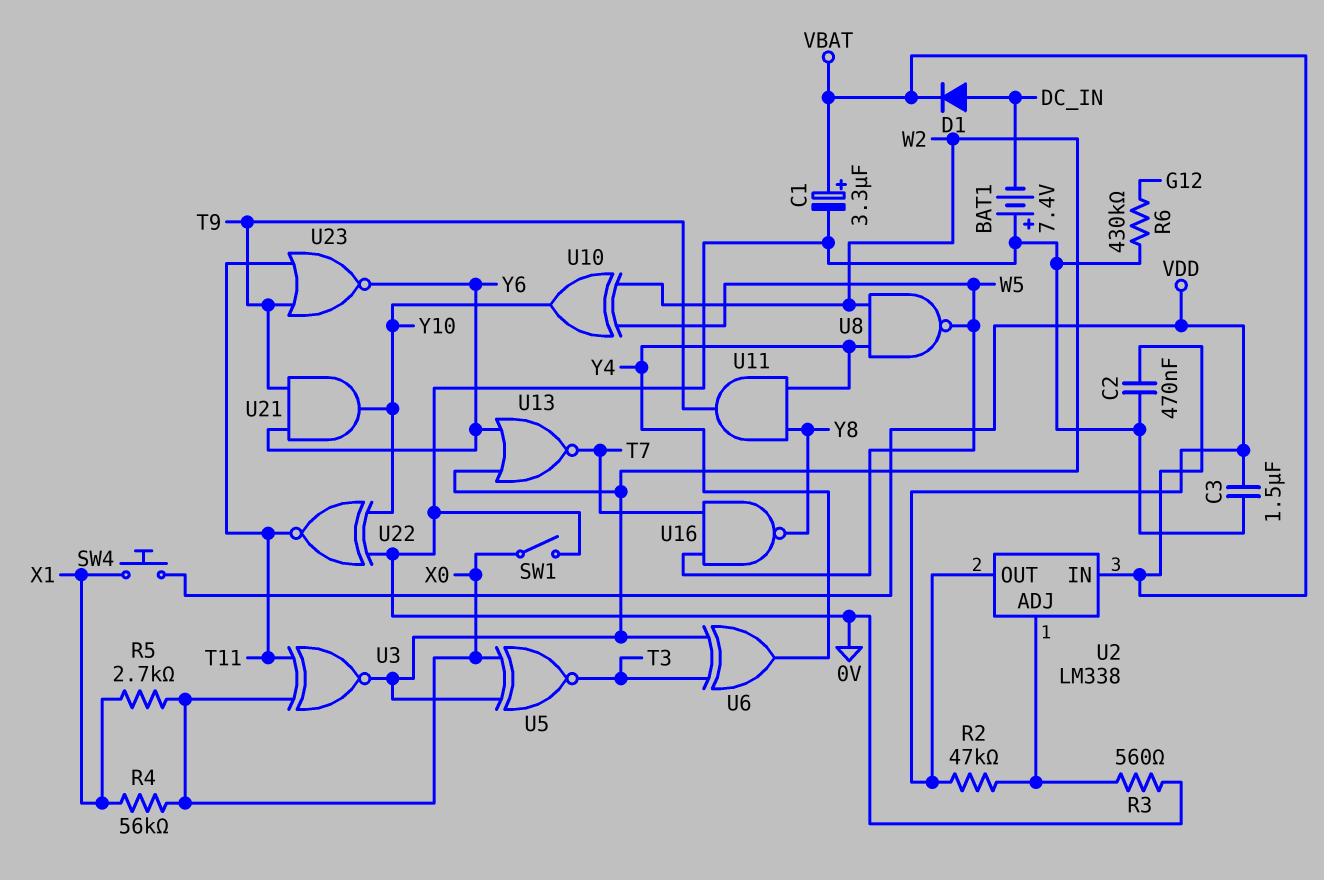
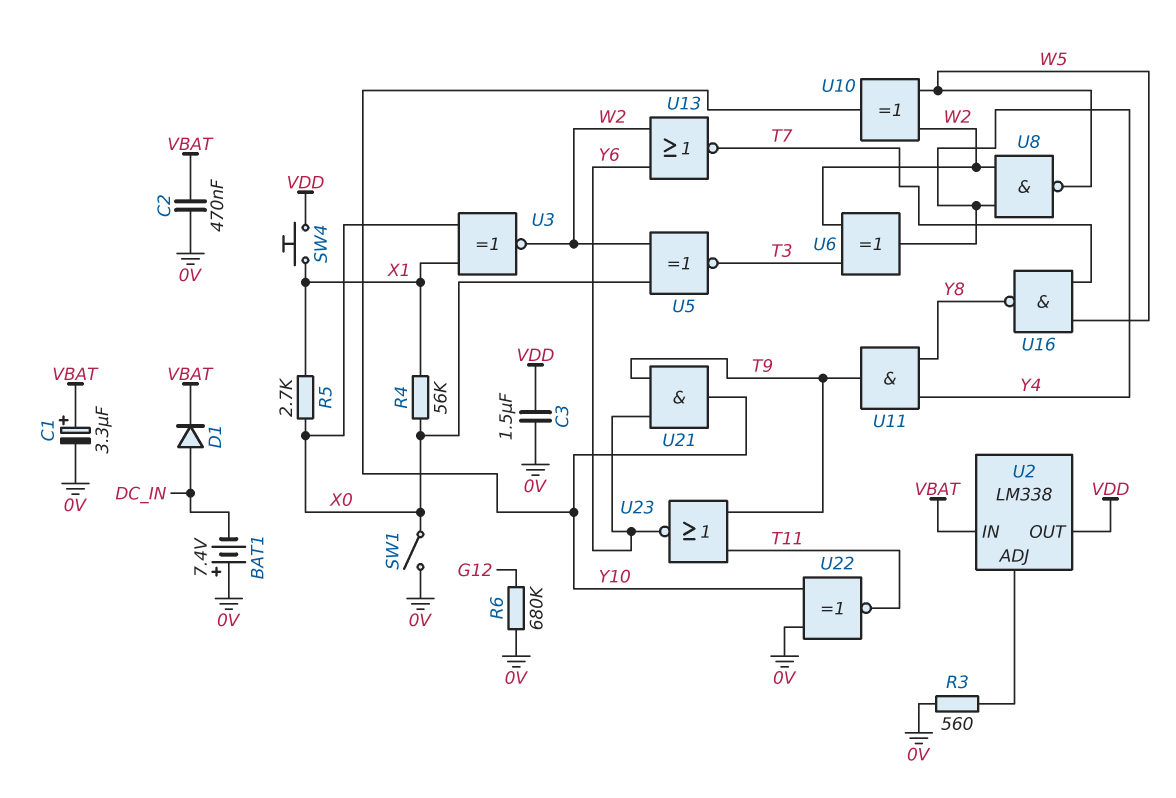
R2: 47k (U2/ADJ, VDD) -> none
R6: 430k (0V, G12) -> 680k (0V, G12)
U3: XNOR (in T11, in X0, out W2) -> XNOR (in X0, in X1, out W2)

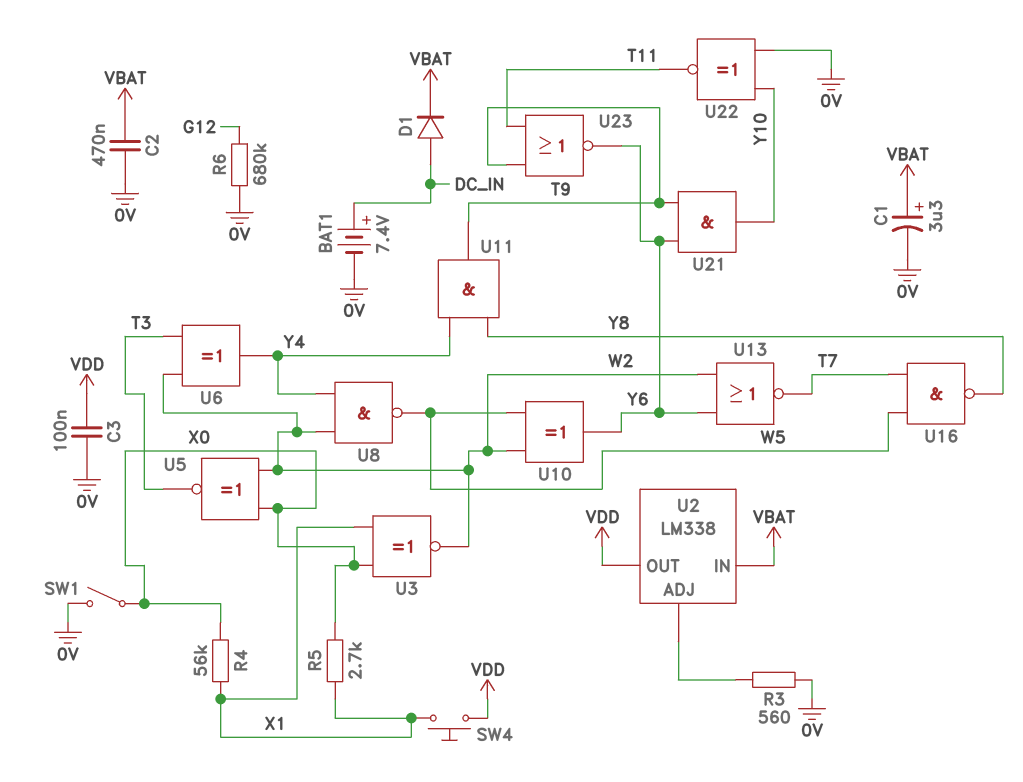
BAT1: 7.4V (plus 0V, minus DC_IN) -> 7.4V (plus DC_IN, minus 0V)
C3: 1.5uF (0V, VDD) -> 100nF (0V, VDD)
U10: XOR (in W2, in W5, out Y10) -> XOR (in W2, in W5, out Y6)

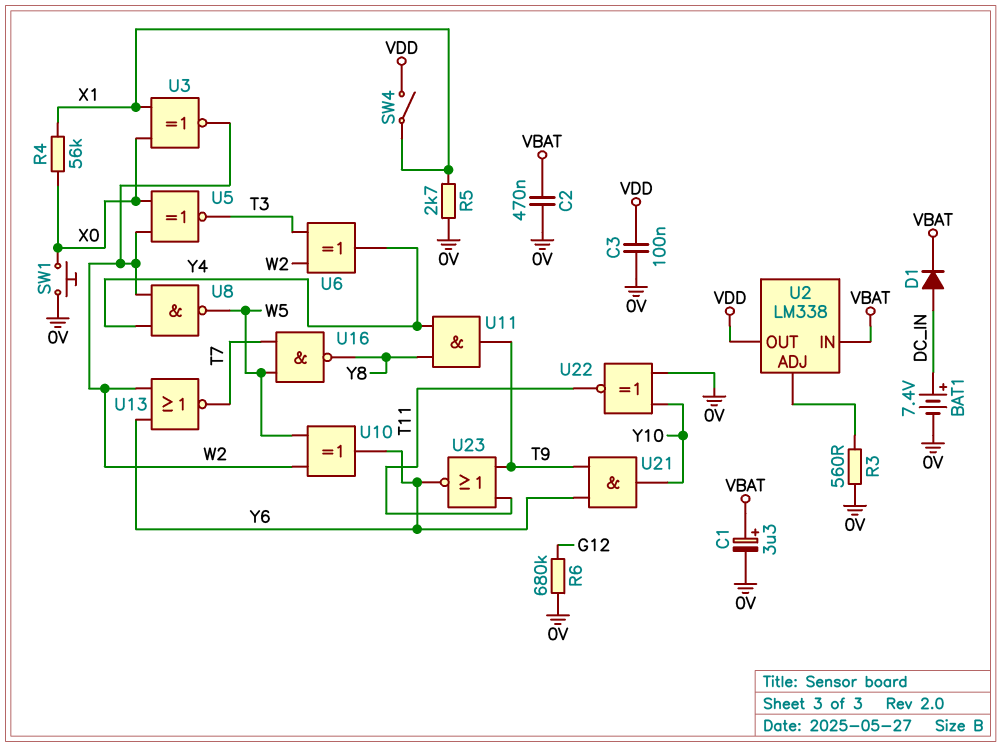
R5: 2.7k (X0, X1) -> 2.7k (0V, X1)
SW1: switch (0V, X0) -> button (0V, X0)
SW4: button (VDD, X1) -> switch (VDD, X1)

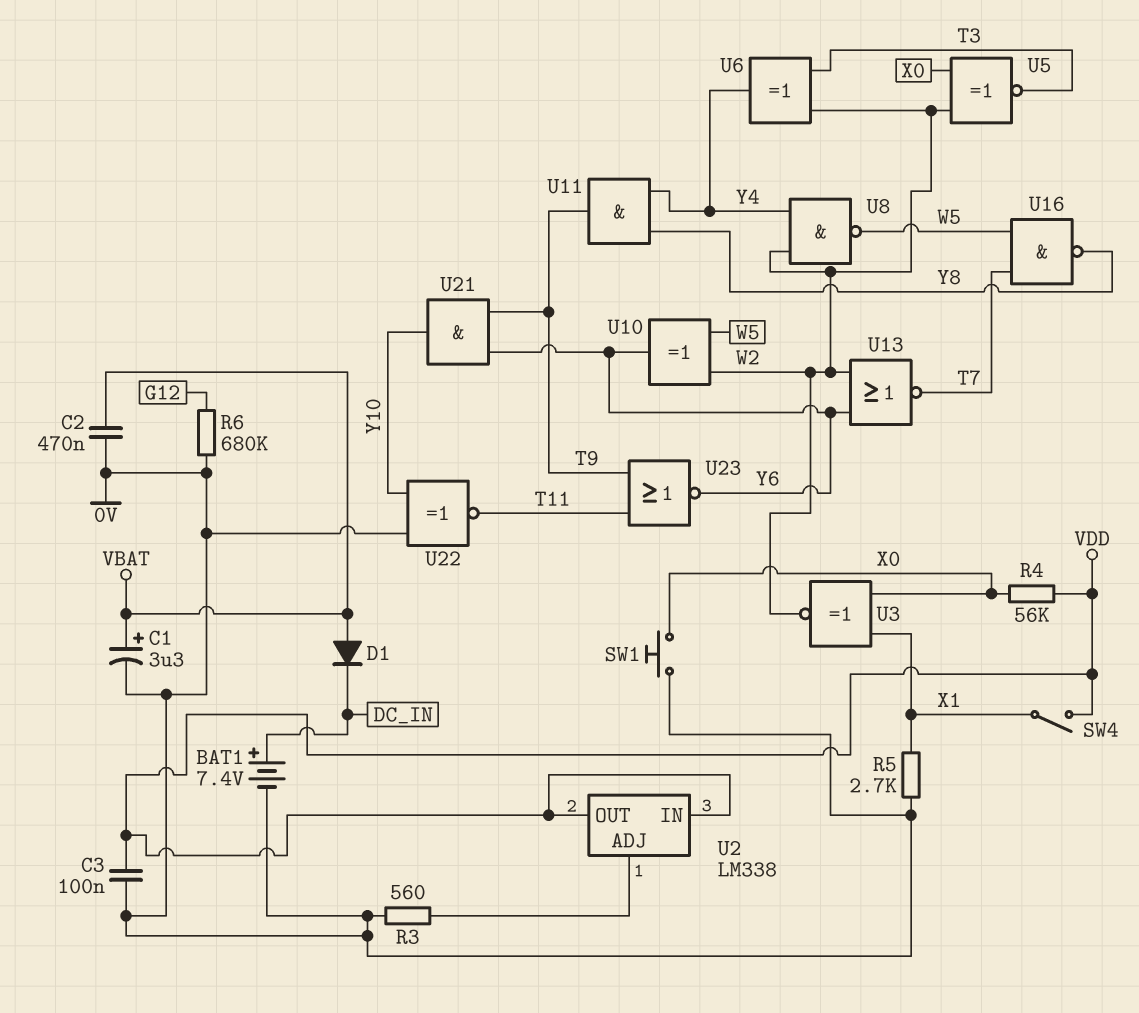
D1: diode (A DC_IN, K VBAT) -> diode (A VBAT, K DC_IN)
R4: 56k (X0, X1) -> 56k (VDD, X0)
U2 pin IN: VBAT -> VDD

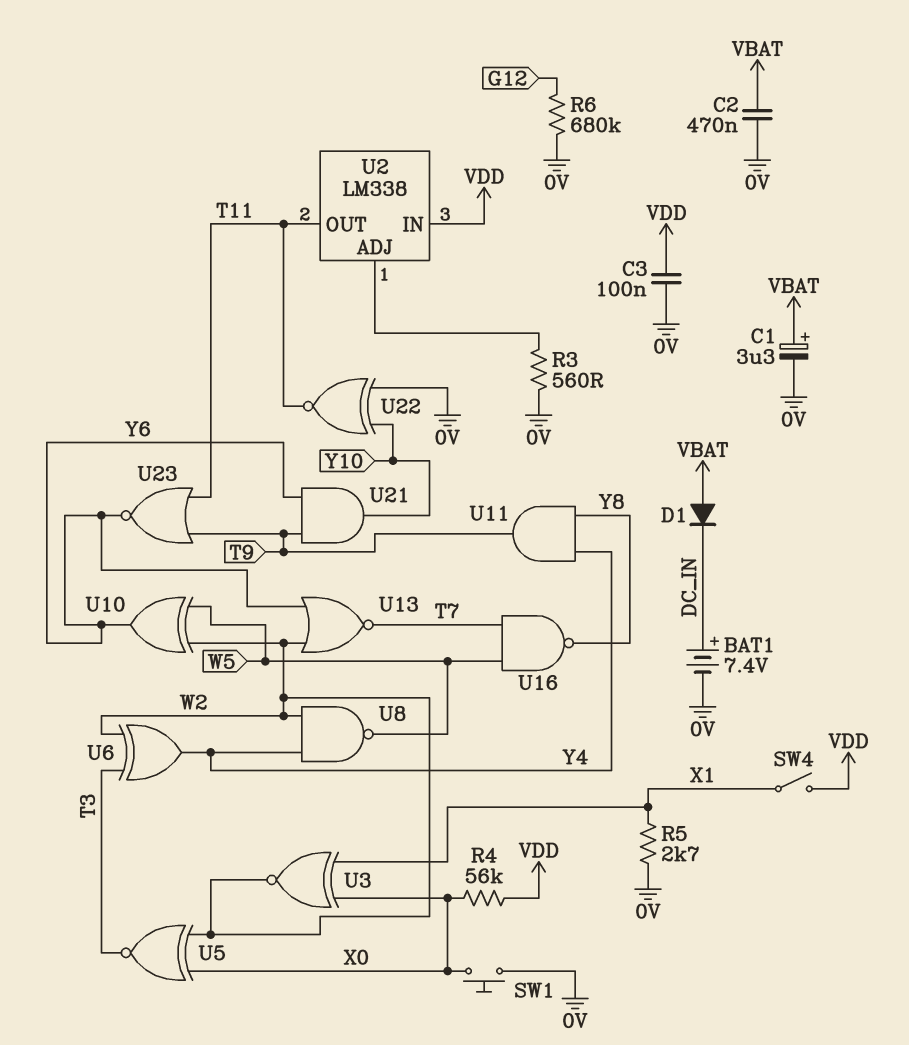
U2 pin OUT: VDD -> T11

